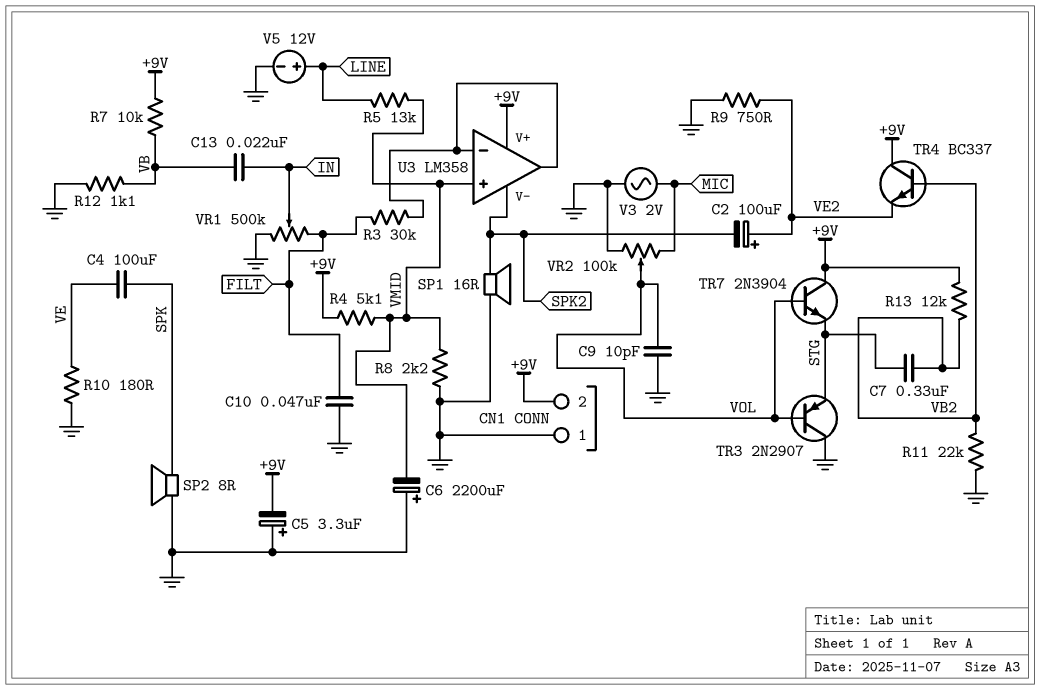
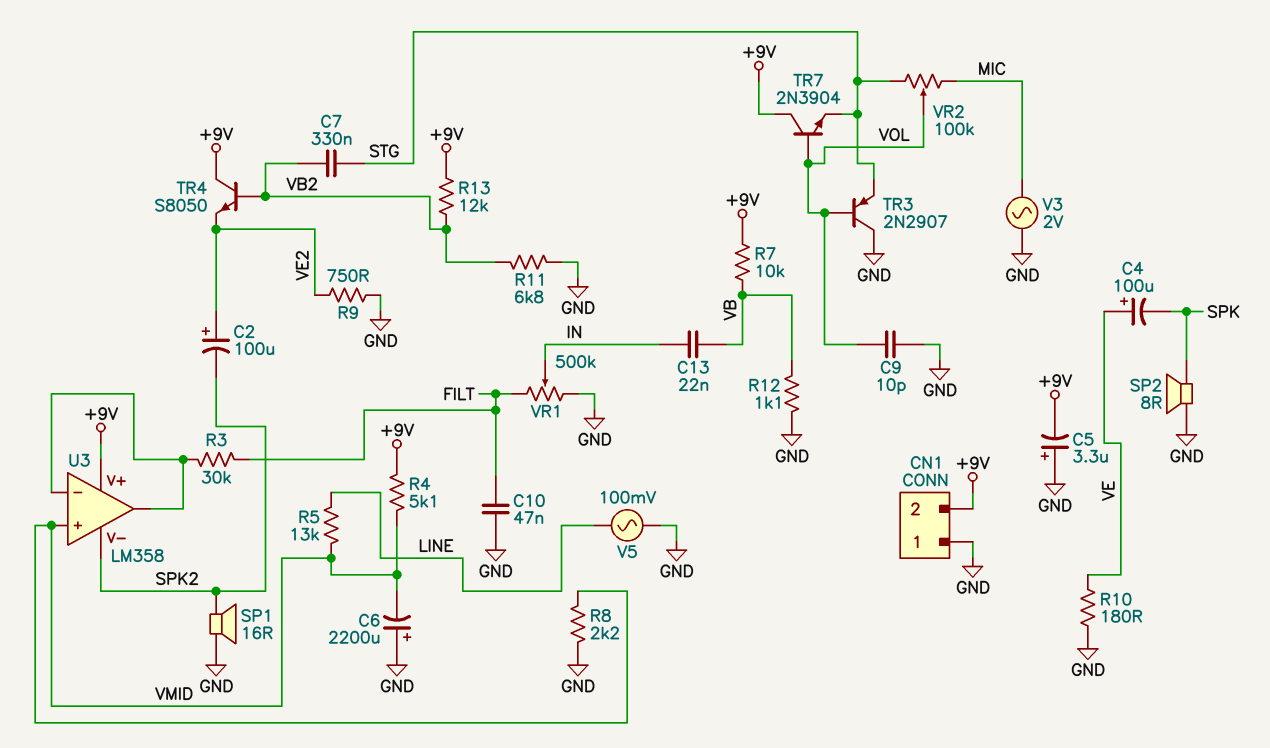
C4: 100uF (SPK, VE) -> 100uF (plus VE, minus SPK)
R11: 22k (GND, VB2) -> 6.8k (GND, VB2)
TR4: NPN BC337 (B VB2, C +9V, E VE2) -> NPN S8050 (B VB2, C +9V, E VE2)
V5: 12V (plus LINE, minus GND) -> AC 100mV (GND, LINE)
VR2: 100k (GND, MIC, wiper VOL) -> 100k (MIC, STG, wiper VOL)

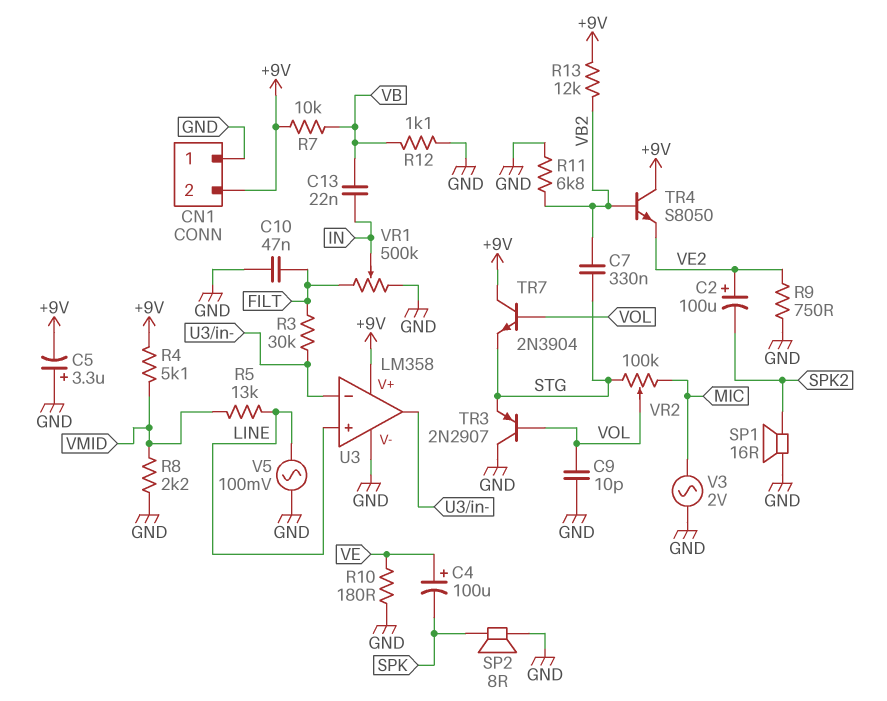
C6: 2200uF (plus GND, minus VMID) -> none
U3 pin V-: SPK2 -> GND
U3 pin in+: VMID -> LINE

